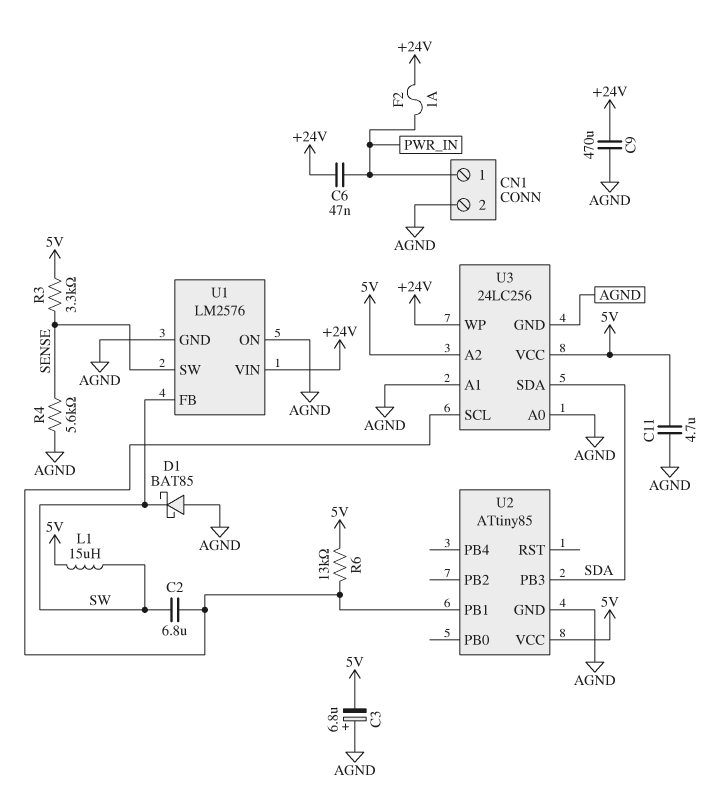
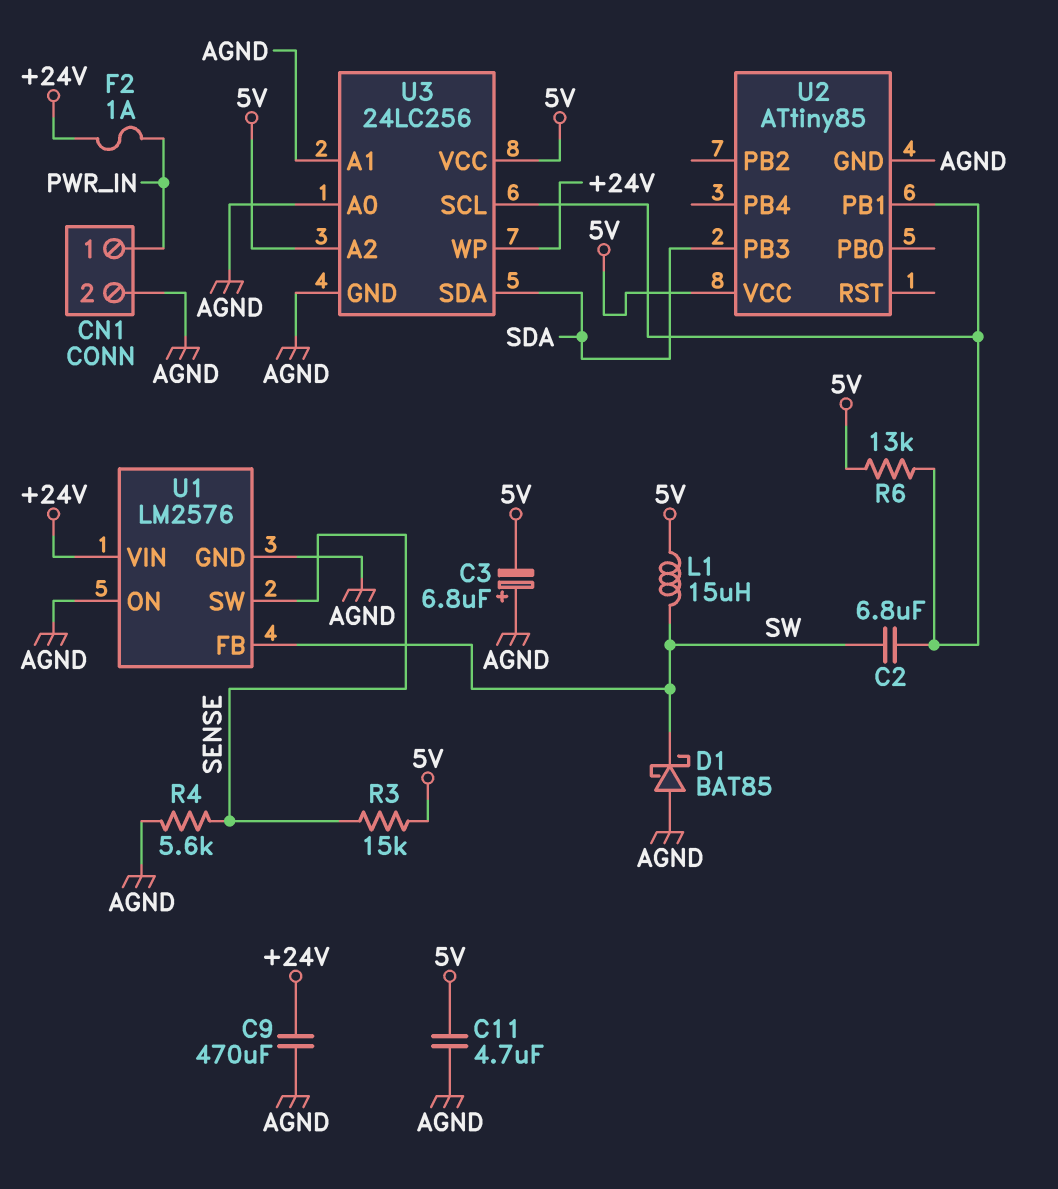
C6: 47nF (+24V, PWR_IN) -> none
R3: 3.3k (5V, SENSE) -> 15k (5V, SENSE)

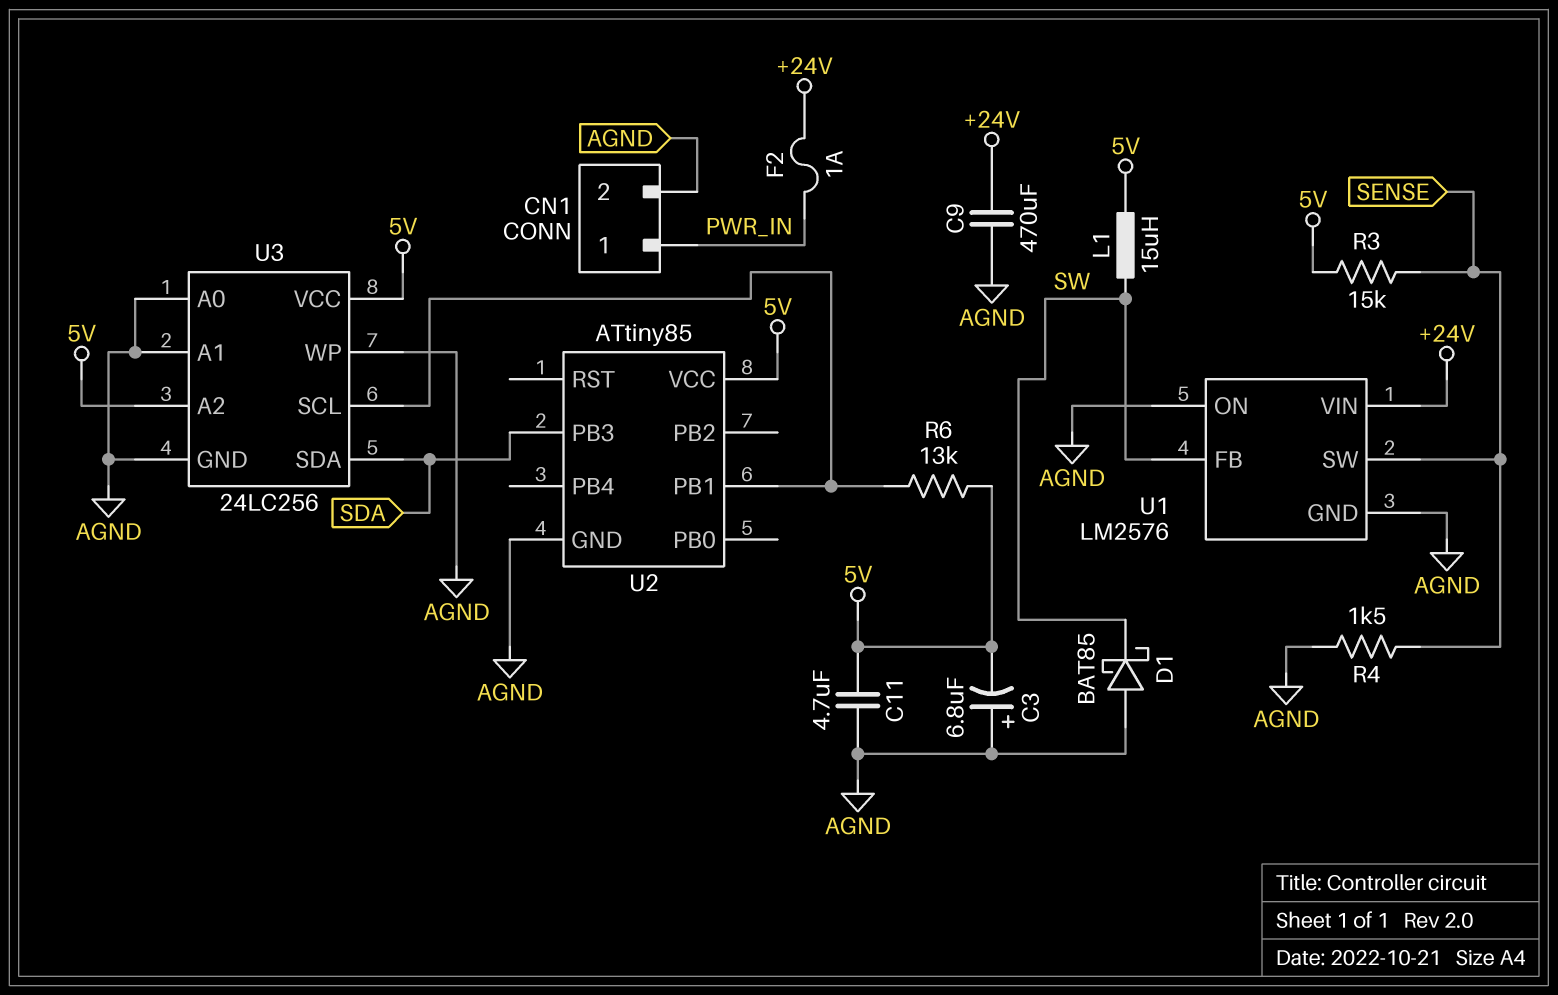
C2: 6.8uF (SW, U2/PB1) -> none
R4: 5.6k (AGND, SENSE) -> 1.5k (AGND, SENSE)
U3 pin WP: +24V -> AGND

